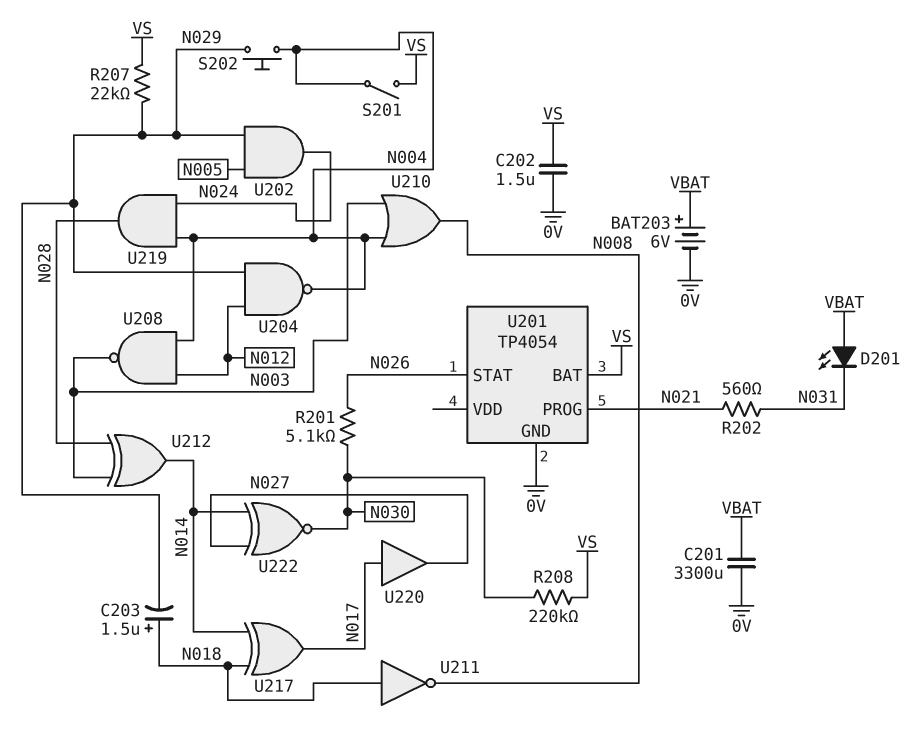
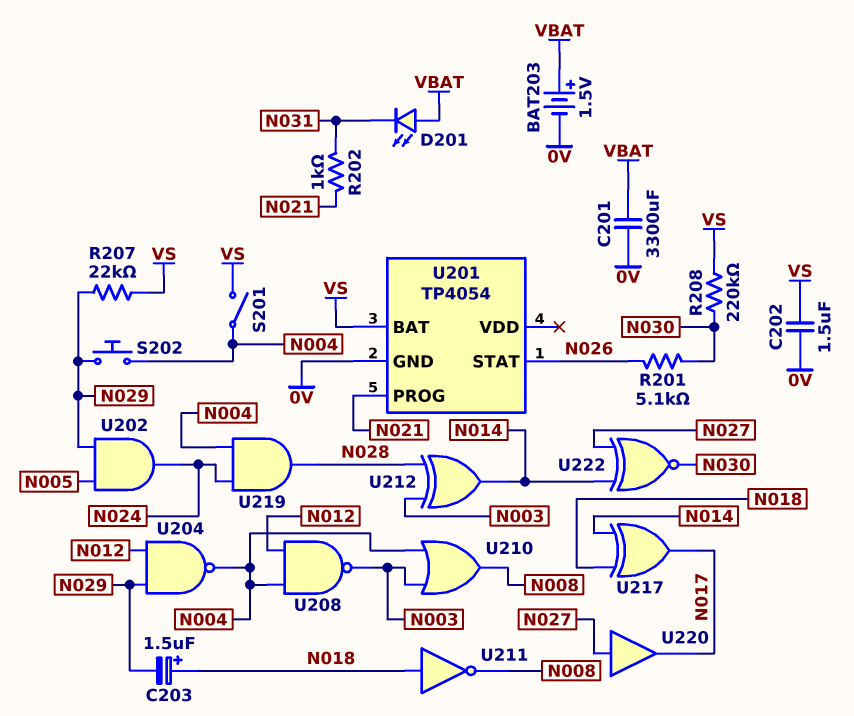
BAT203: 6V (plus VBAT, minus 0V) -> 1.5V (plus VBAT, minus 0V)
R202: 560 (N021, N031) -> 1k (N021, N031)
U220: buffer (in N017, out N027) -> buffer (in N027, out N017)

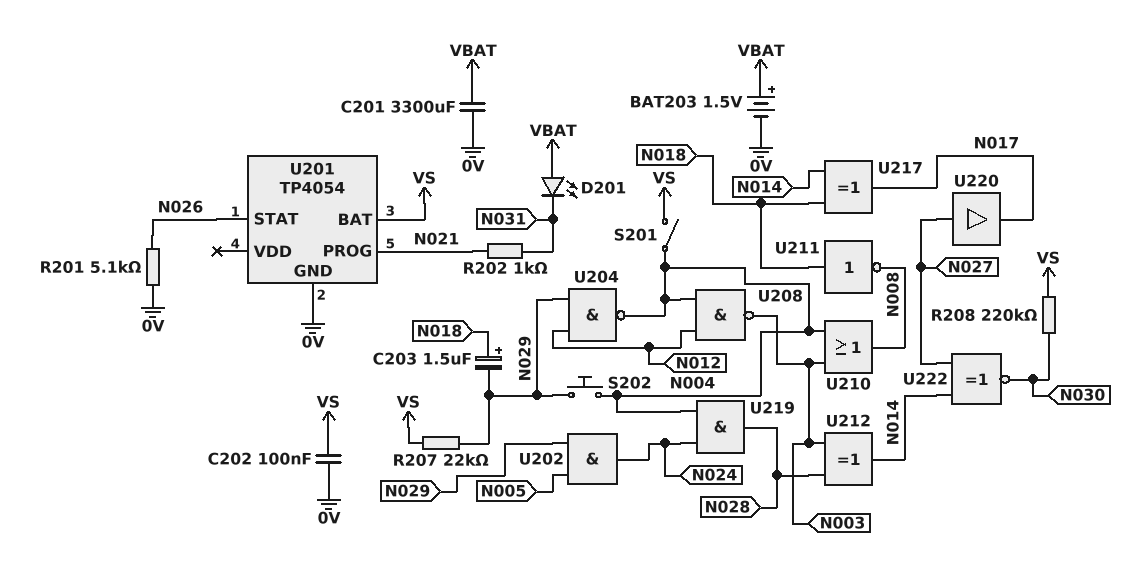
C202: 1.5uF (0V, VS) -> 100nF (0V, VS)
R201: 5.1k (N026, N030) -> 5.1k (0V, N026)

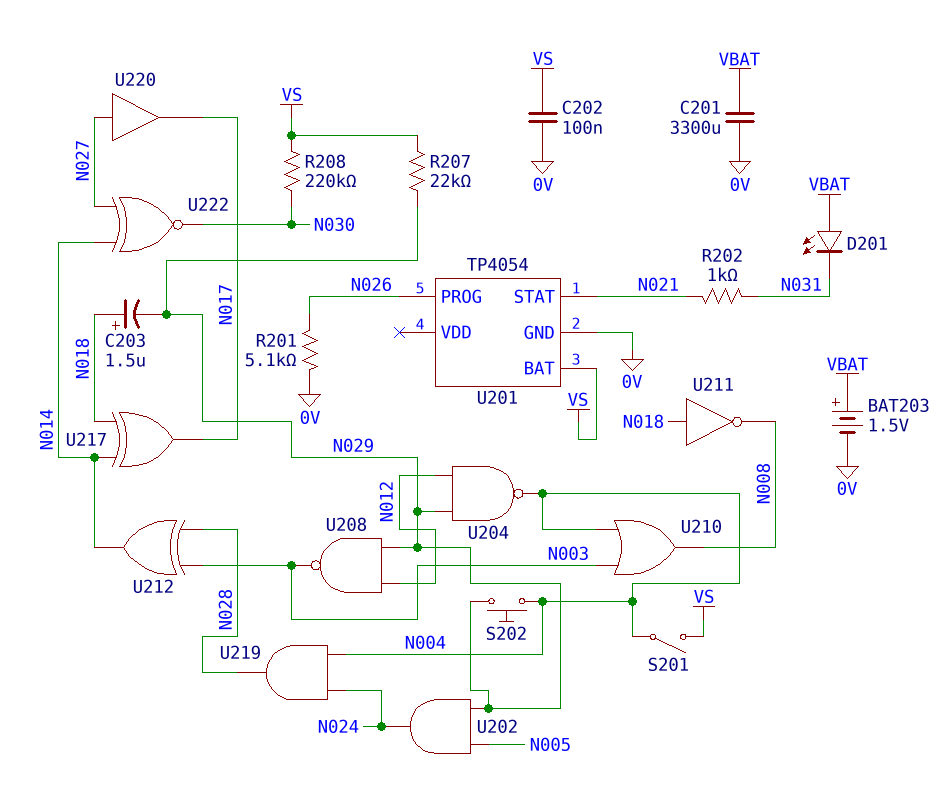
U201 pin PROG: N021 -> N026
U201 pin STAT: N026 -> N021
U208: NAND (in N004, in N012, out N003) -> NAND (in N012, in N029, out N003)

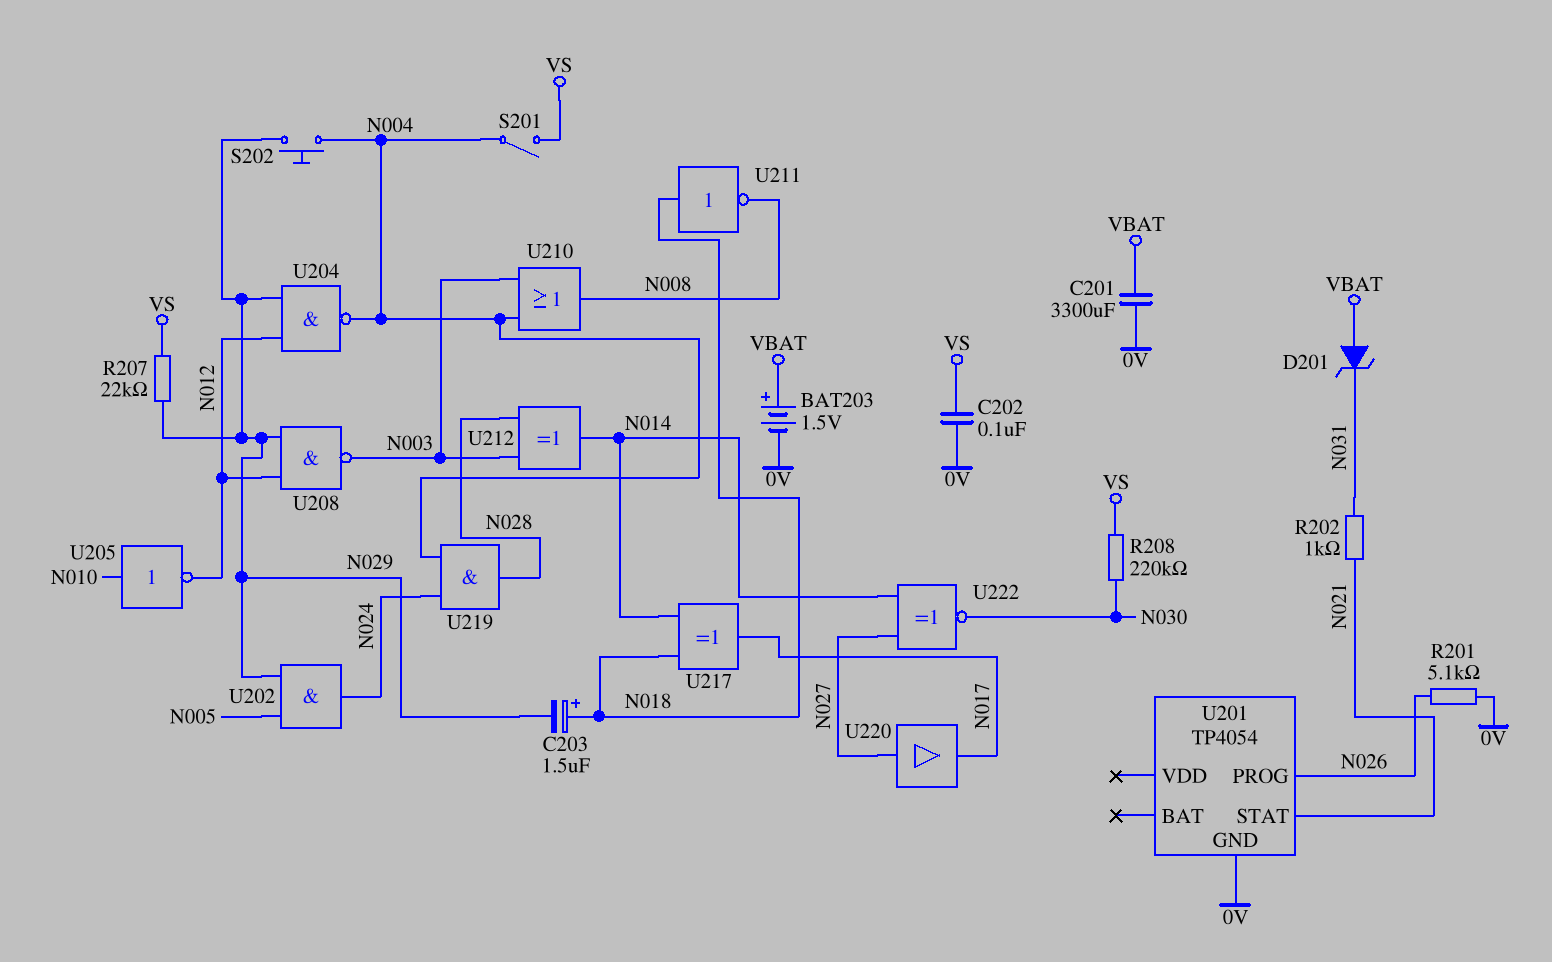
D201: LED (A VBAT, K N031) -> zener (A VBAT, K N031)
U201 pin BAT: VS -> none
U205: none -> NOT (in N010, out N012)

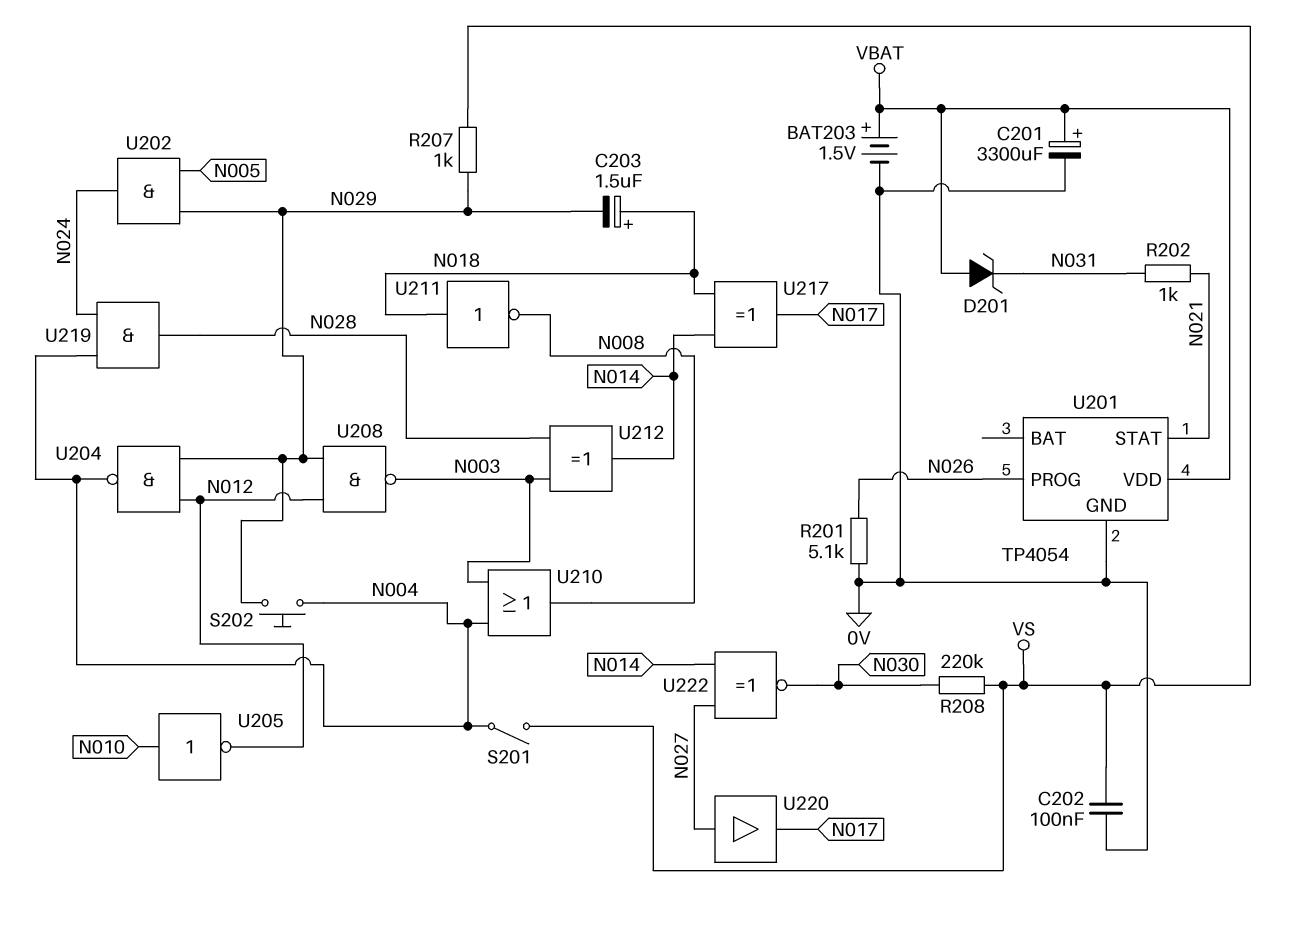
C201: 3300uF (0V, VBAT) -> 3300uF (plus VBAT, minus 0V)
R207: 22k (N029, VS) -> 1k (N029, VS)
U201 pin VDD: none -> VBAT

